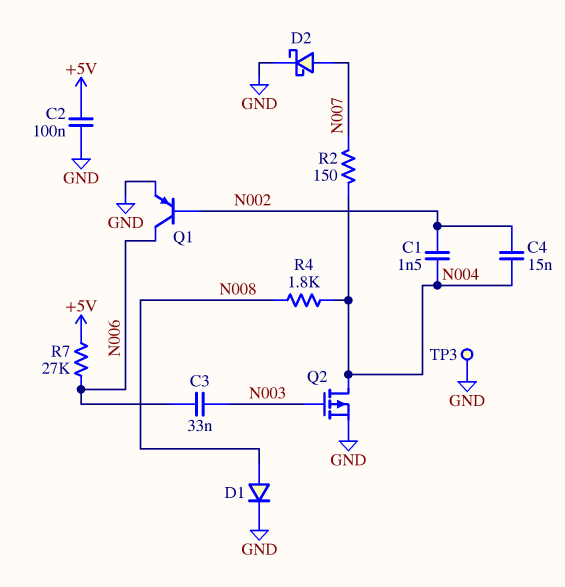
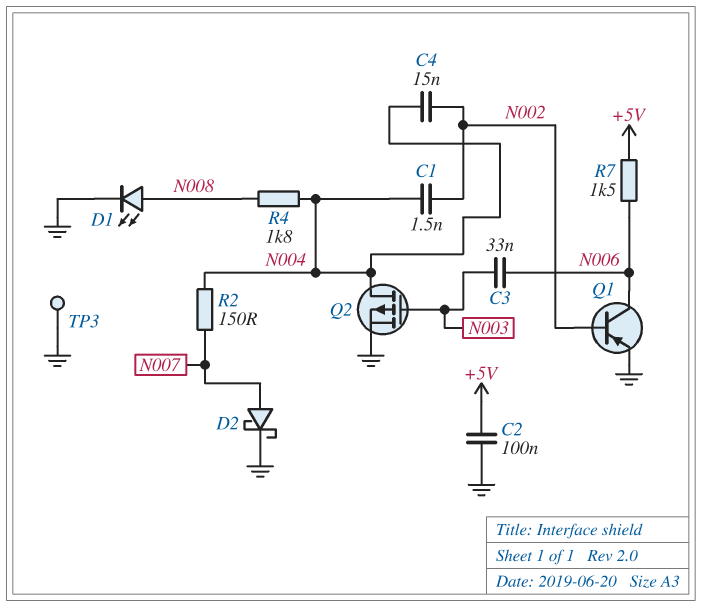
D1: diode (A N008, K GND) -> LED (A N008, K GND)
R7: 27k (+5V, N006) -> 1.5k (+5V, N006)

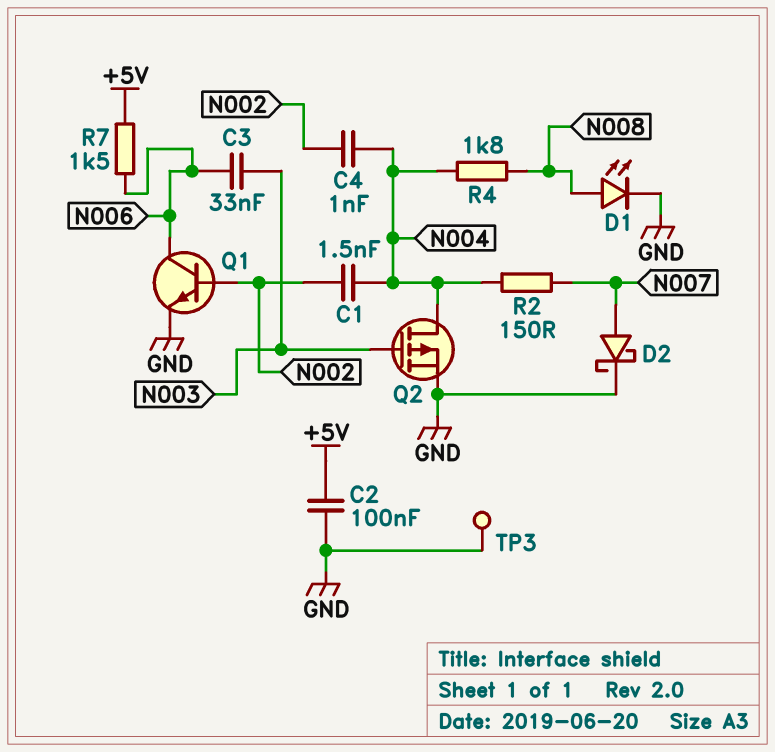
C4: 15nF (N002, N004) -> 1nF (N002, N004)
Q1: PNP (B N002, C N006, E GND) -> NPN (B N002, C N006, E GND)

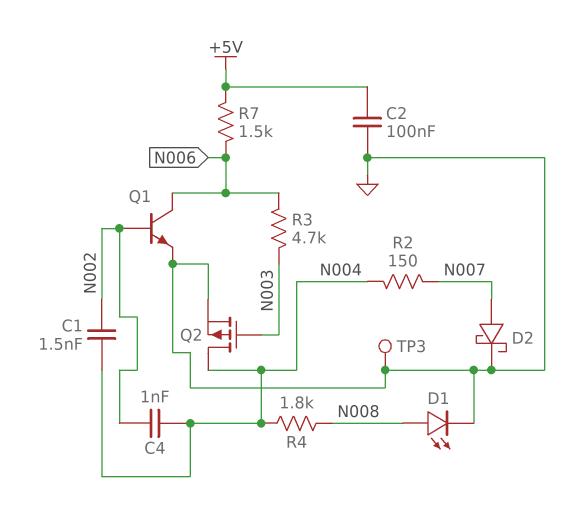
C3: 33nF (N003, N006) -> none
R3: none -> 4.7k (N003, N006)

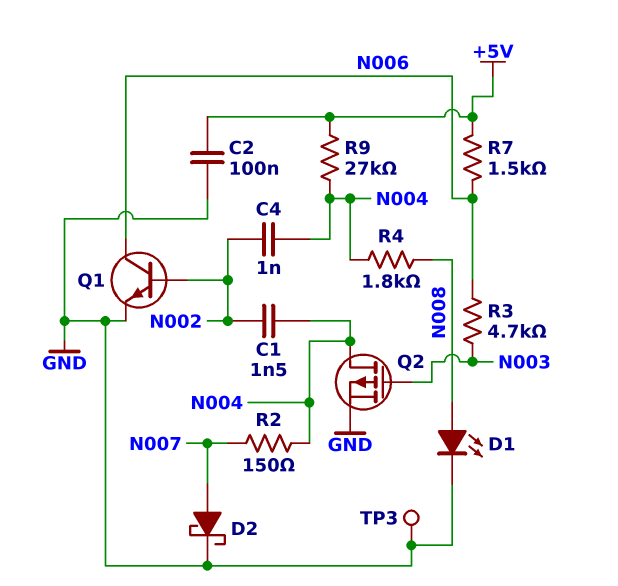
R9: none -> 27k (+5V, N004)

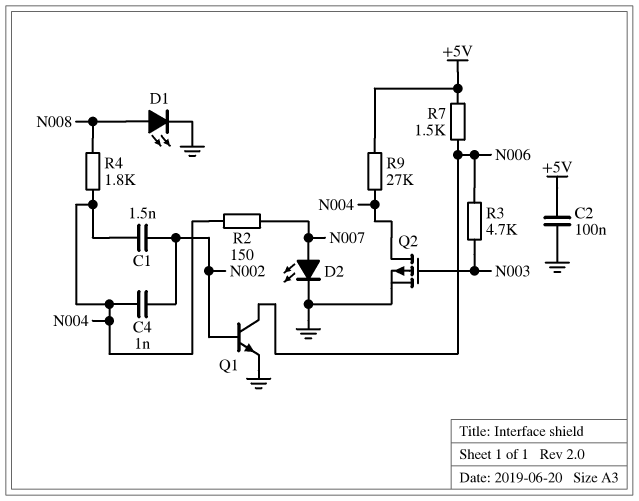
D2: schottky (A N007, K GND) -> LED (A N007, K GND)
TP3: test point (GND) -> none

